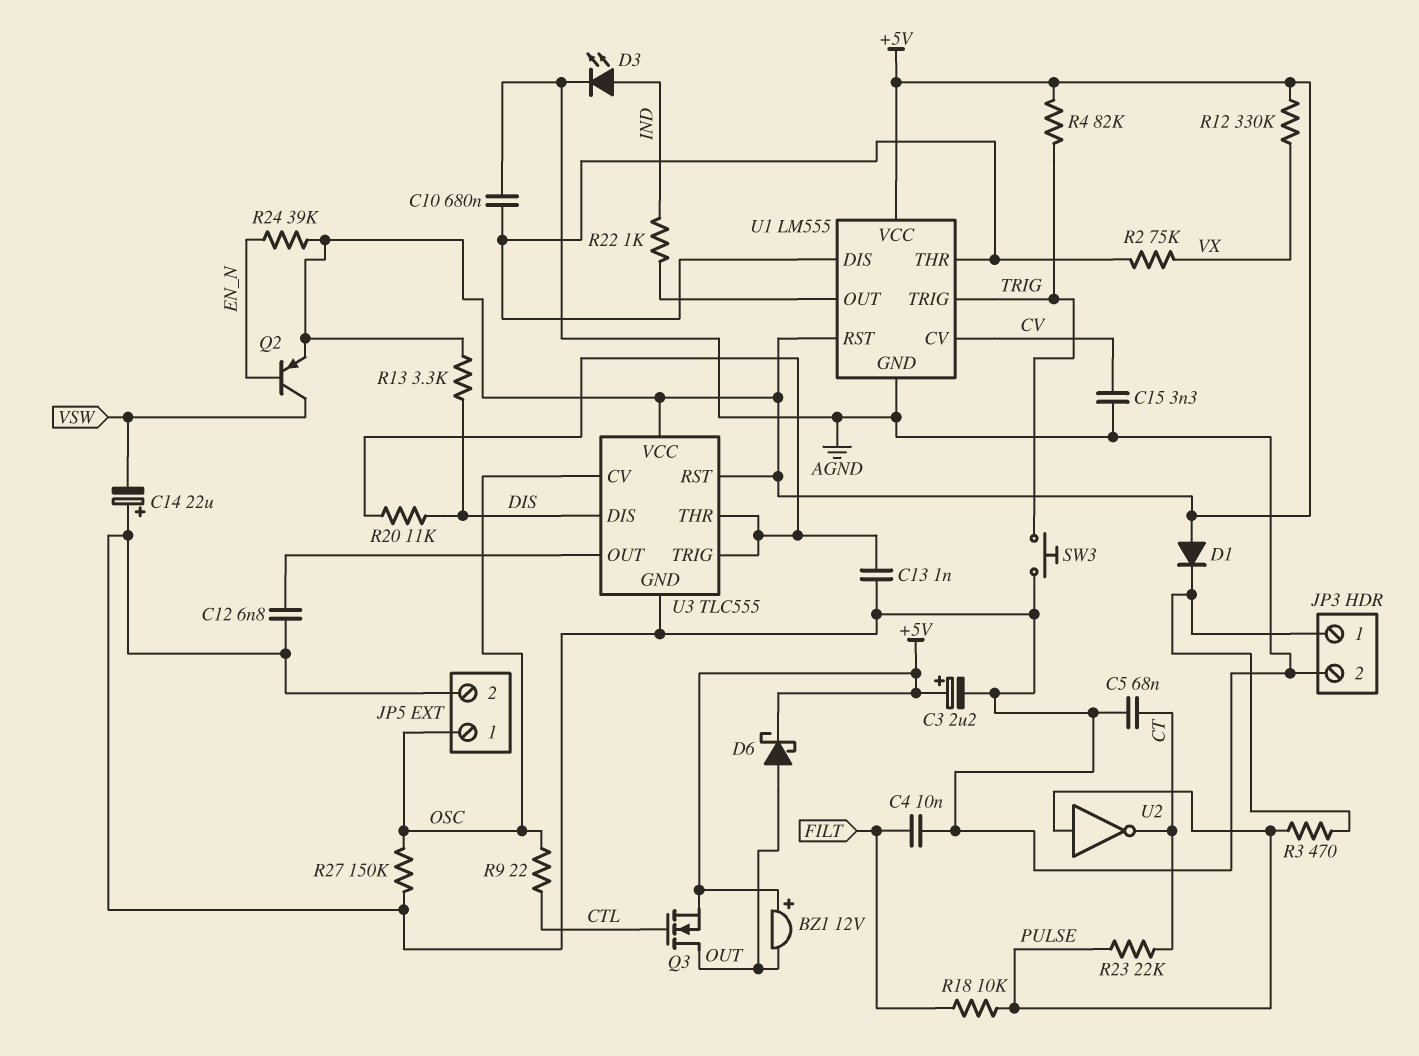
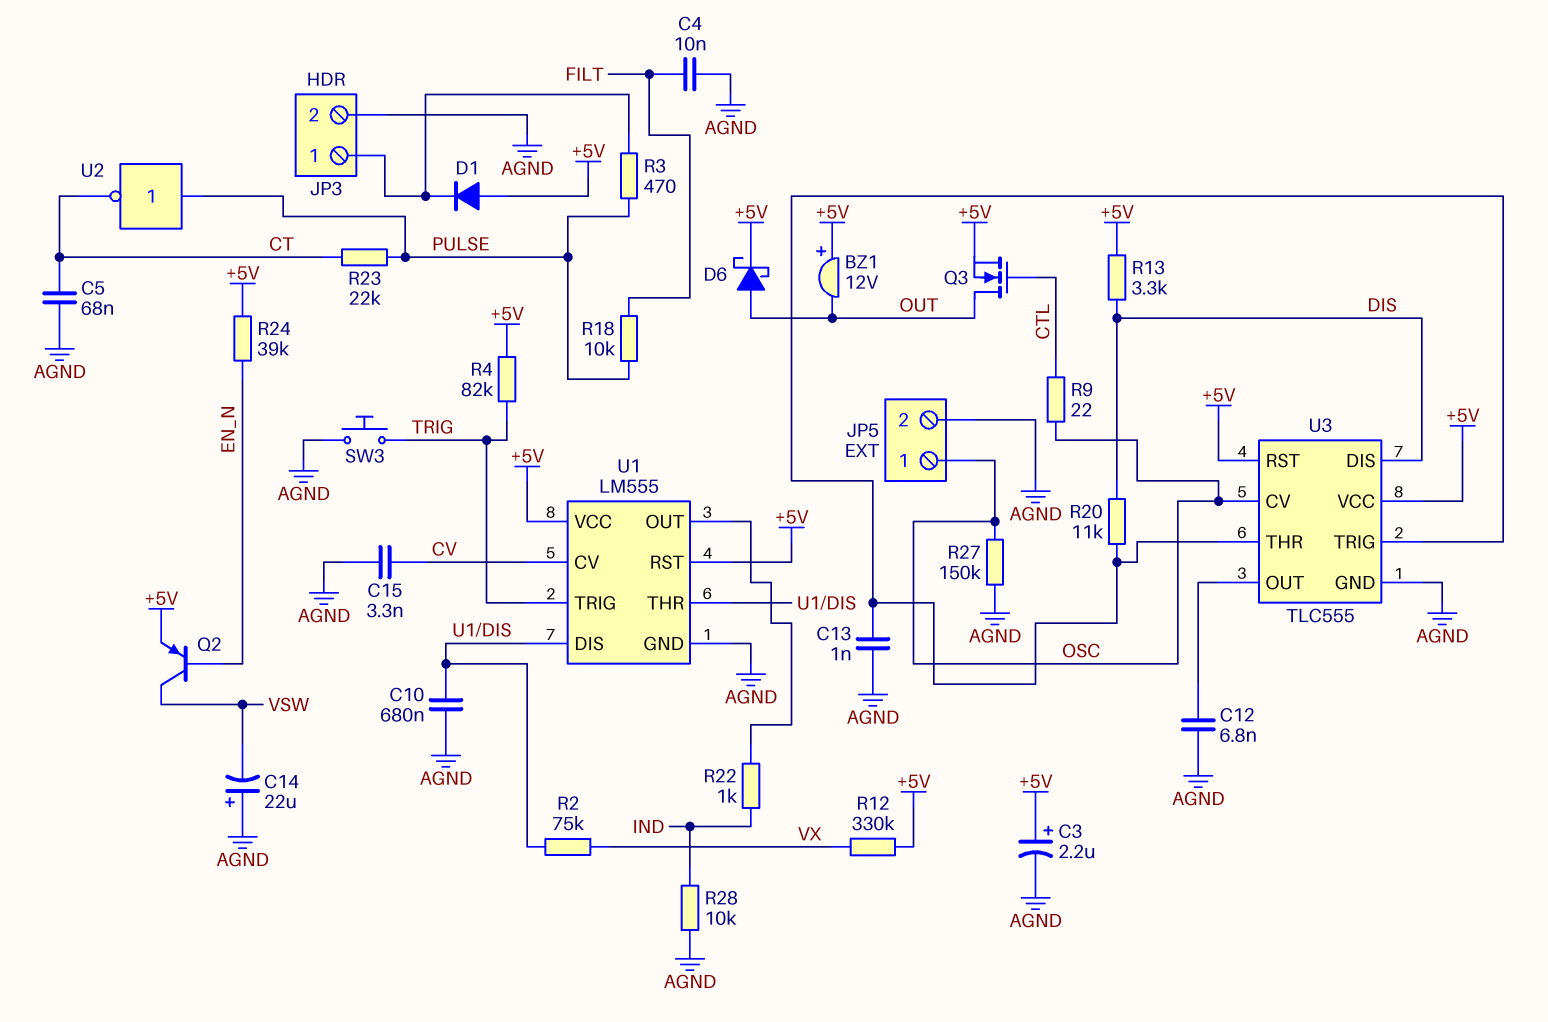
D3: LED (A IND, K AGND) -> none
R28: none -> 10k (AGND, IND)

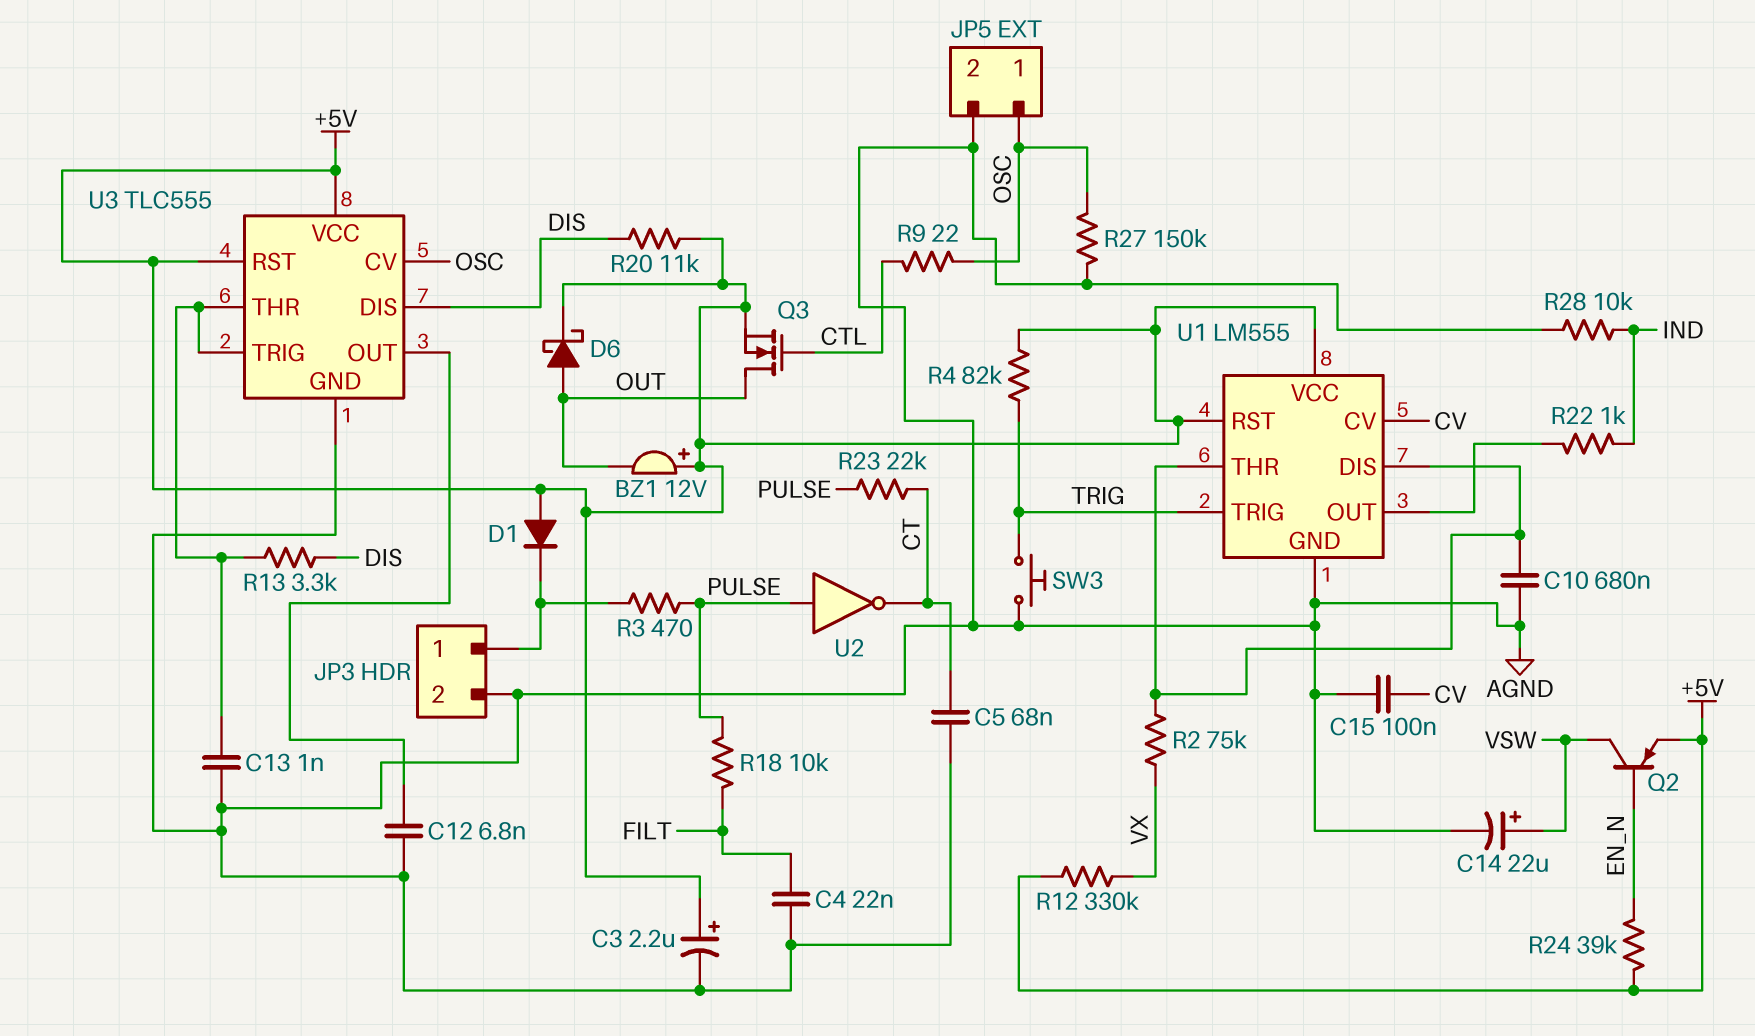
C4: 10nF (AGND, FILT) -> 22nF (AGND, FILT)
C14: 22uF (plus AGND, minus VSW) -> 22uF (plus VSW, minus AGND)
C15: 3.3nF (AGND, CV) -> 100nF (AGND, CV)
R13: 3.3k (+5V, DIS) -> 3.3k (DIS, U3/THR)
R20: 11k (DIS, U3/THR) -> 11k (+5V, DIS)

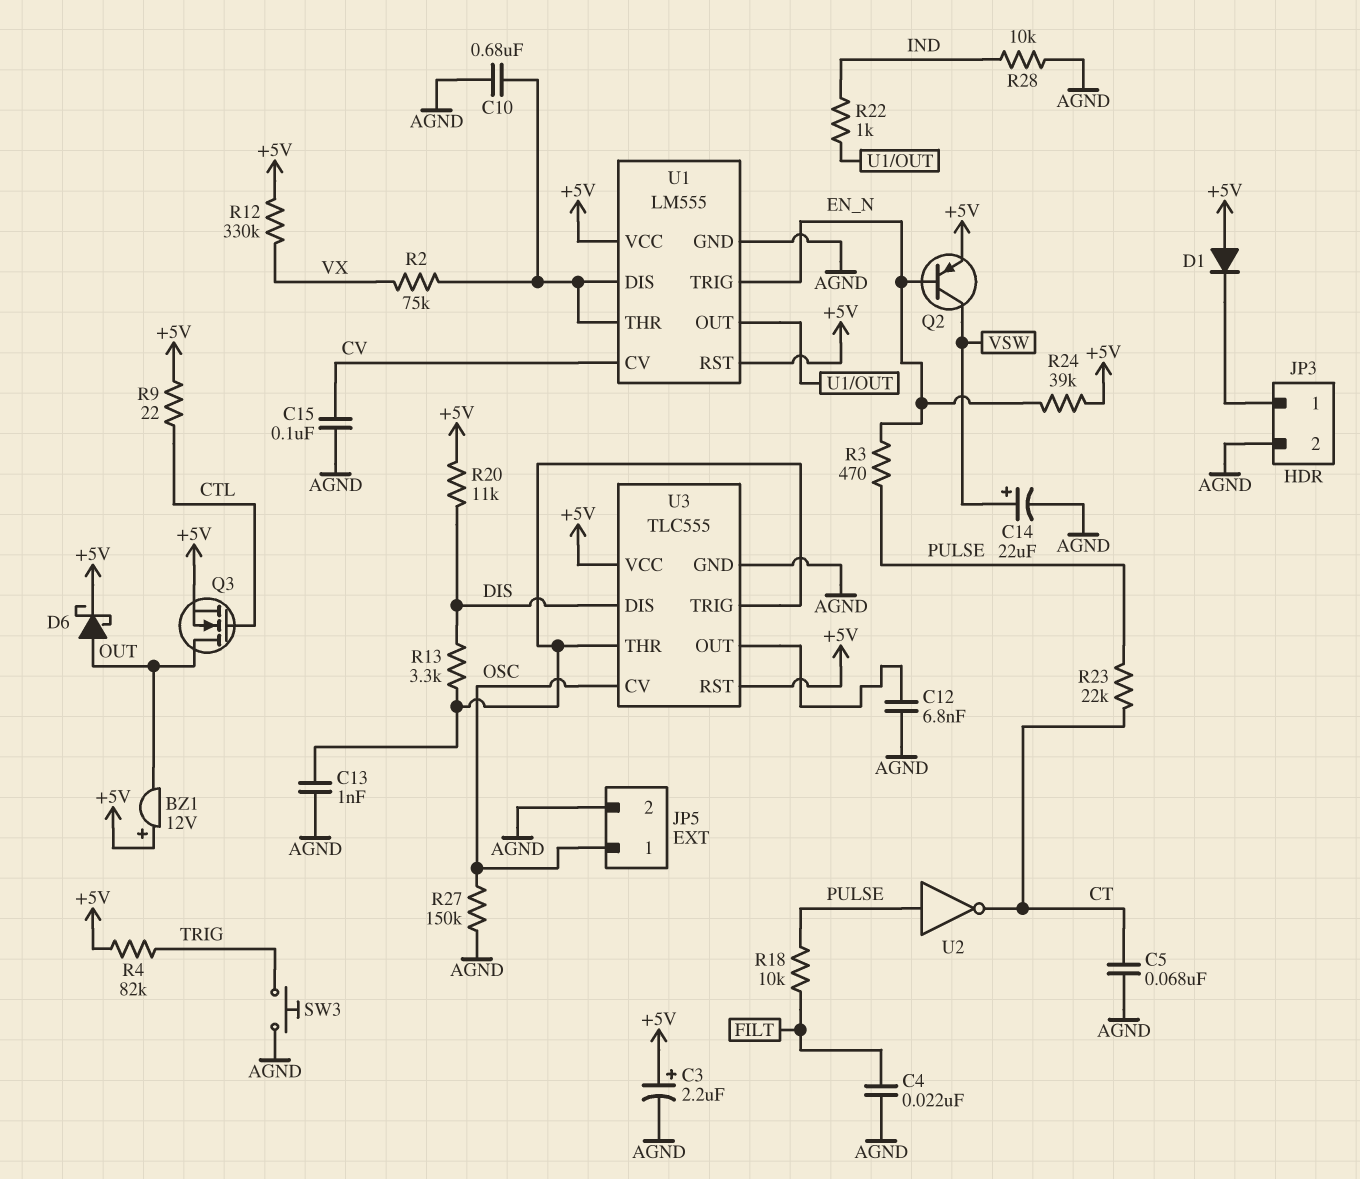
R3: 470 (JP3/1, PULSE) -> 470 (EN_N, PULSE)
R9: 22 (CTL, OSC) -> 22 (+5V, CTL)
U1 pin TRIG: TRIG -> EN_N

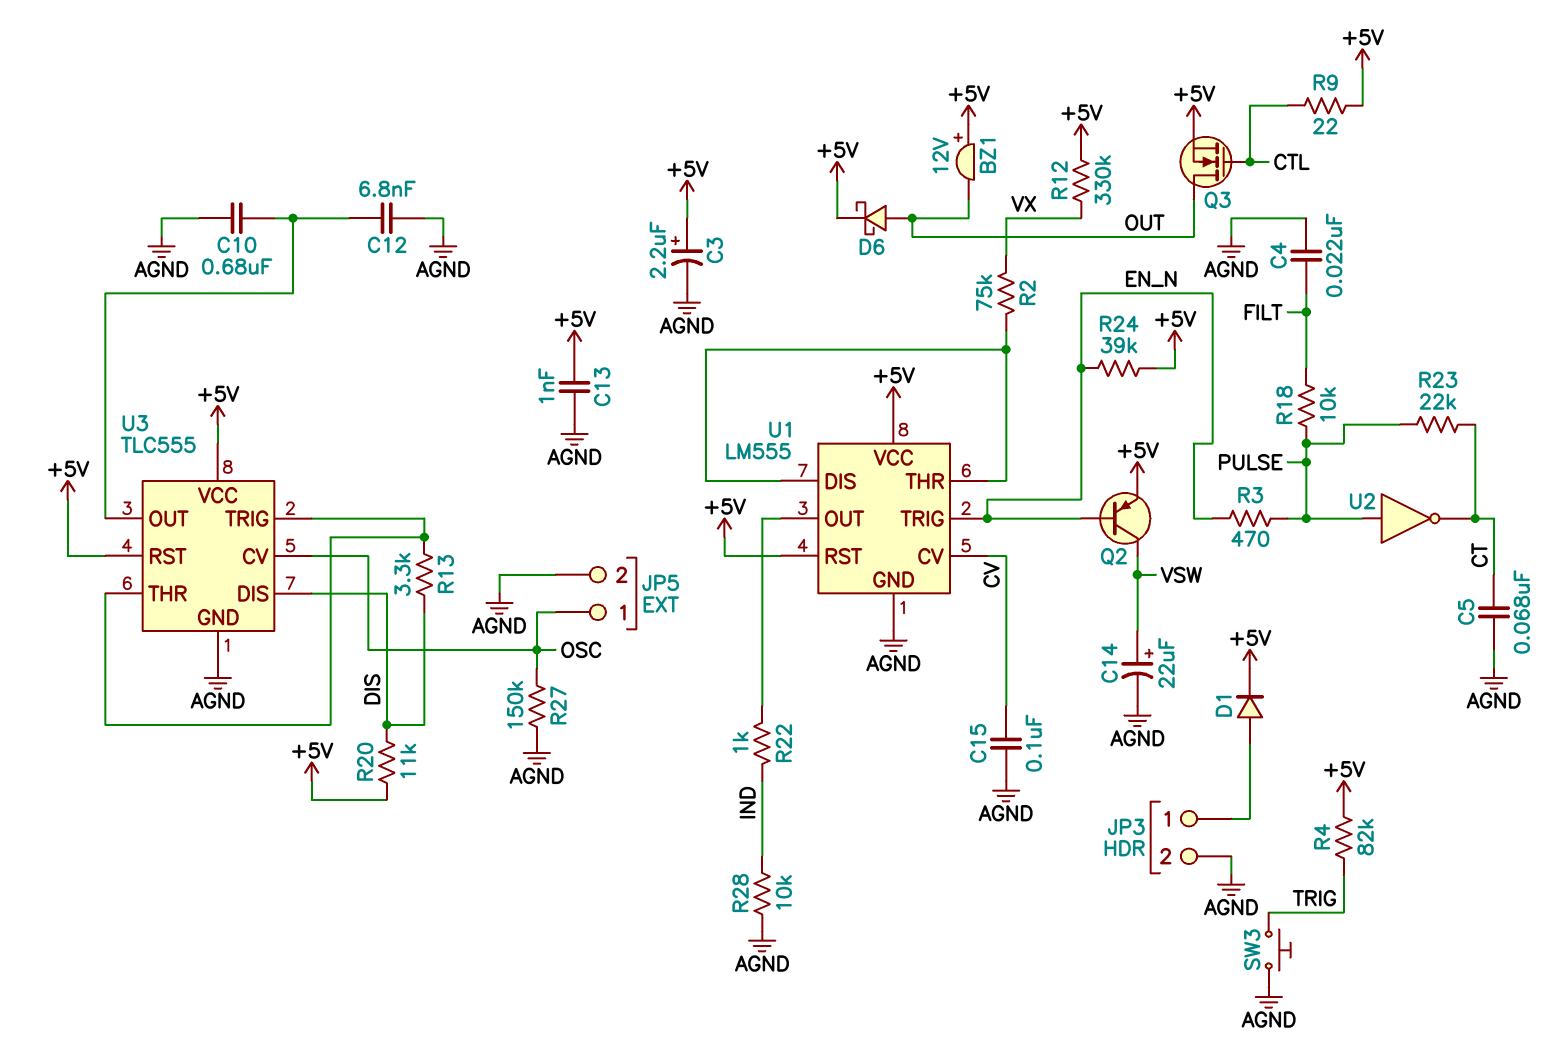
C10: 680nF (AGND, U1/DIS) -> 680nF (AGND, U3/OUT)
C13: 1nF (AGND, U3/THR) -> 1nF (+5V, AGND)
D1: diode (A +5V, K JP3/1) -> diode (A JP3/1, K +5V)

